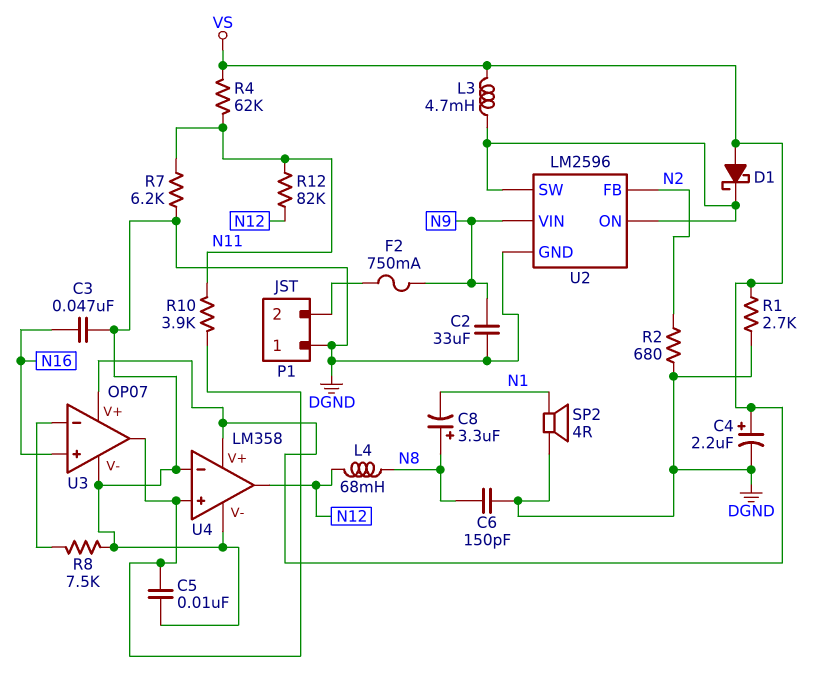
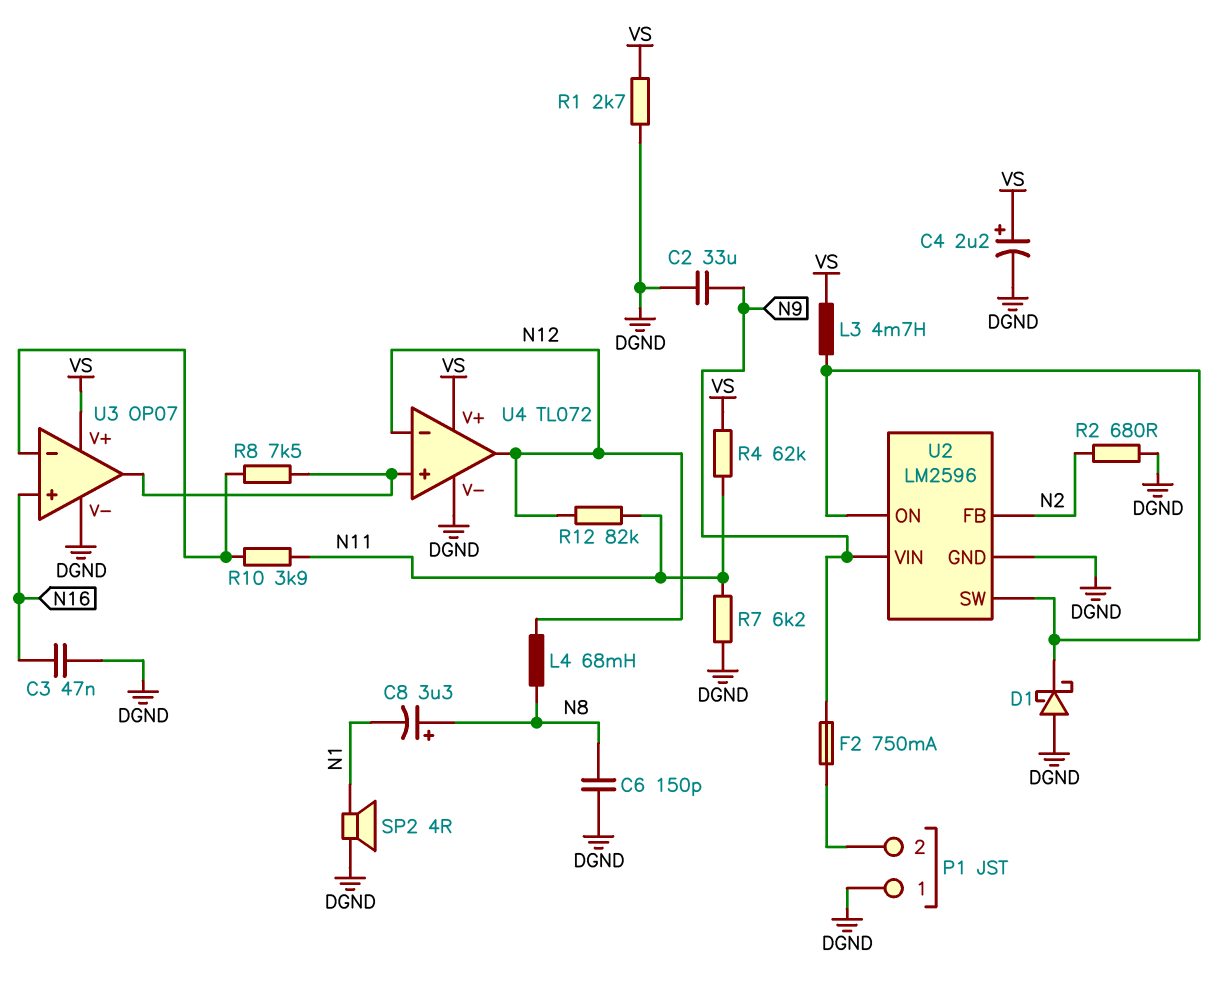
C5: 10nF (DGND, U3/out) -> none
D1: schottky (A VS, K U2/ON) -> schottky (A DGND, K U2/ON)
R8: 7.5k (DGND, U3/in-) -> 7.5k (U3/in-, U3/out)
R10: 3.9k (N11, U3/out) -> 3.9k (N11, U3/in-)
U4: LM358 -> TL072
U4 pin in-: DGND -> N12

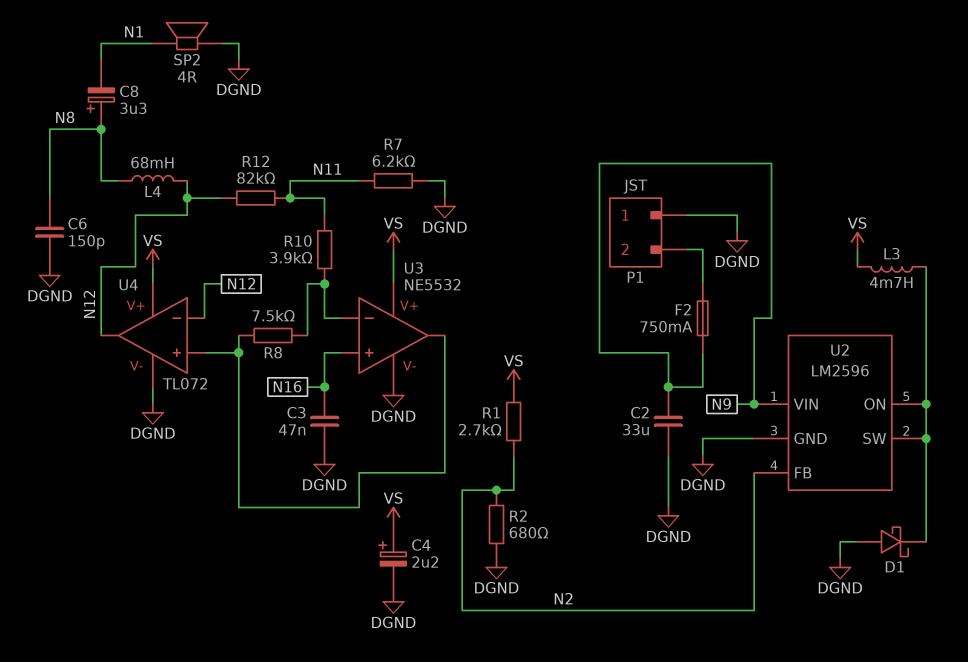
R1: 2.7k (DGND, VS) -> 2.7k (N2, VS)
R4: 62k (N11, VS) -> none
U3: OP07 -> NE5532

